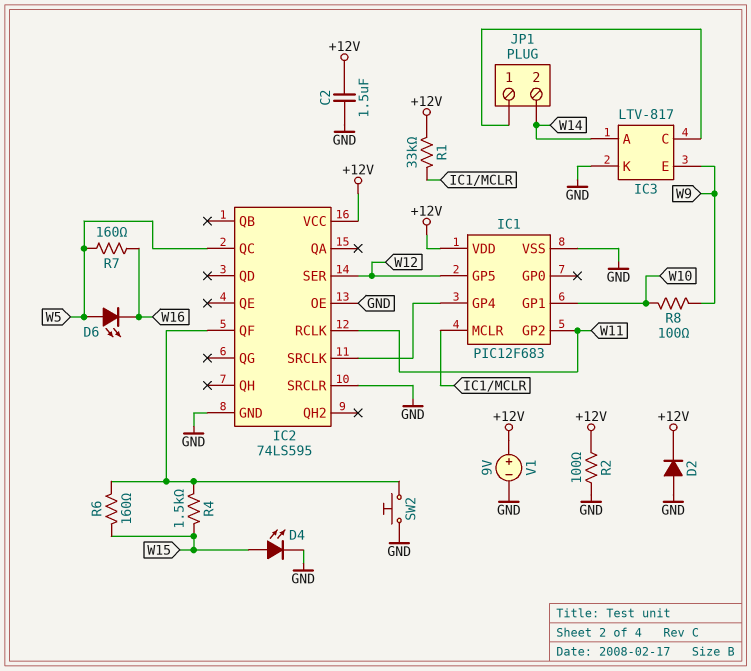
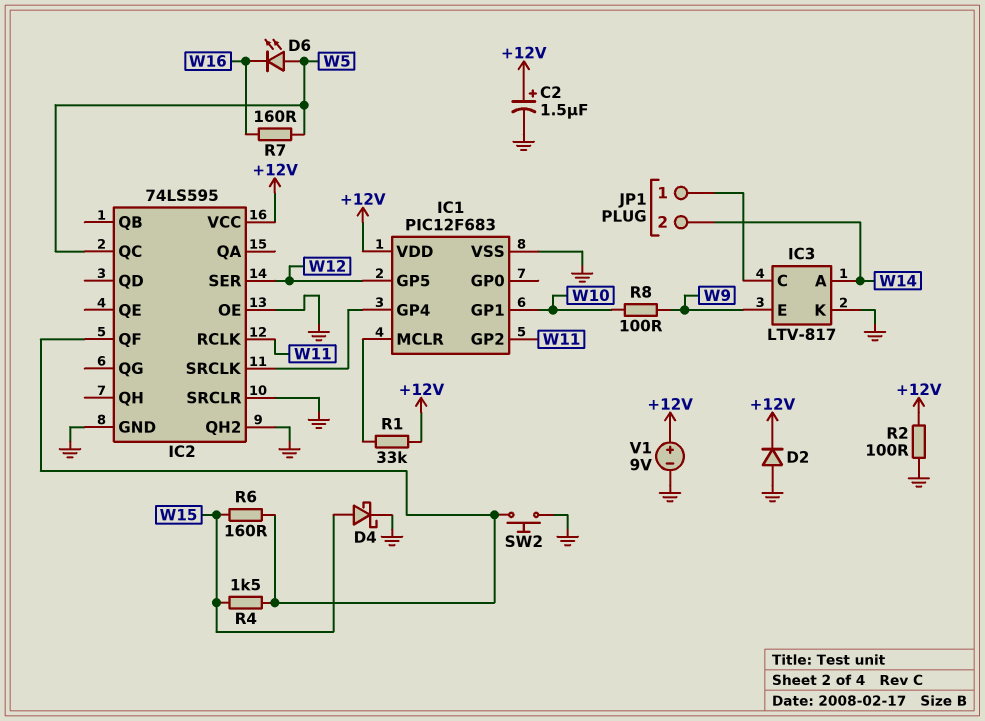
C2: 1.5uF (+12V, GND) -> 1.5uF (plus +12V, minus GND)
D4: LED (A W15, K GND) -> schottky (A W15, K GND)
IC2 pin QH2: none -> GND

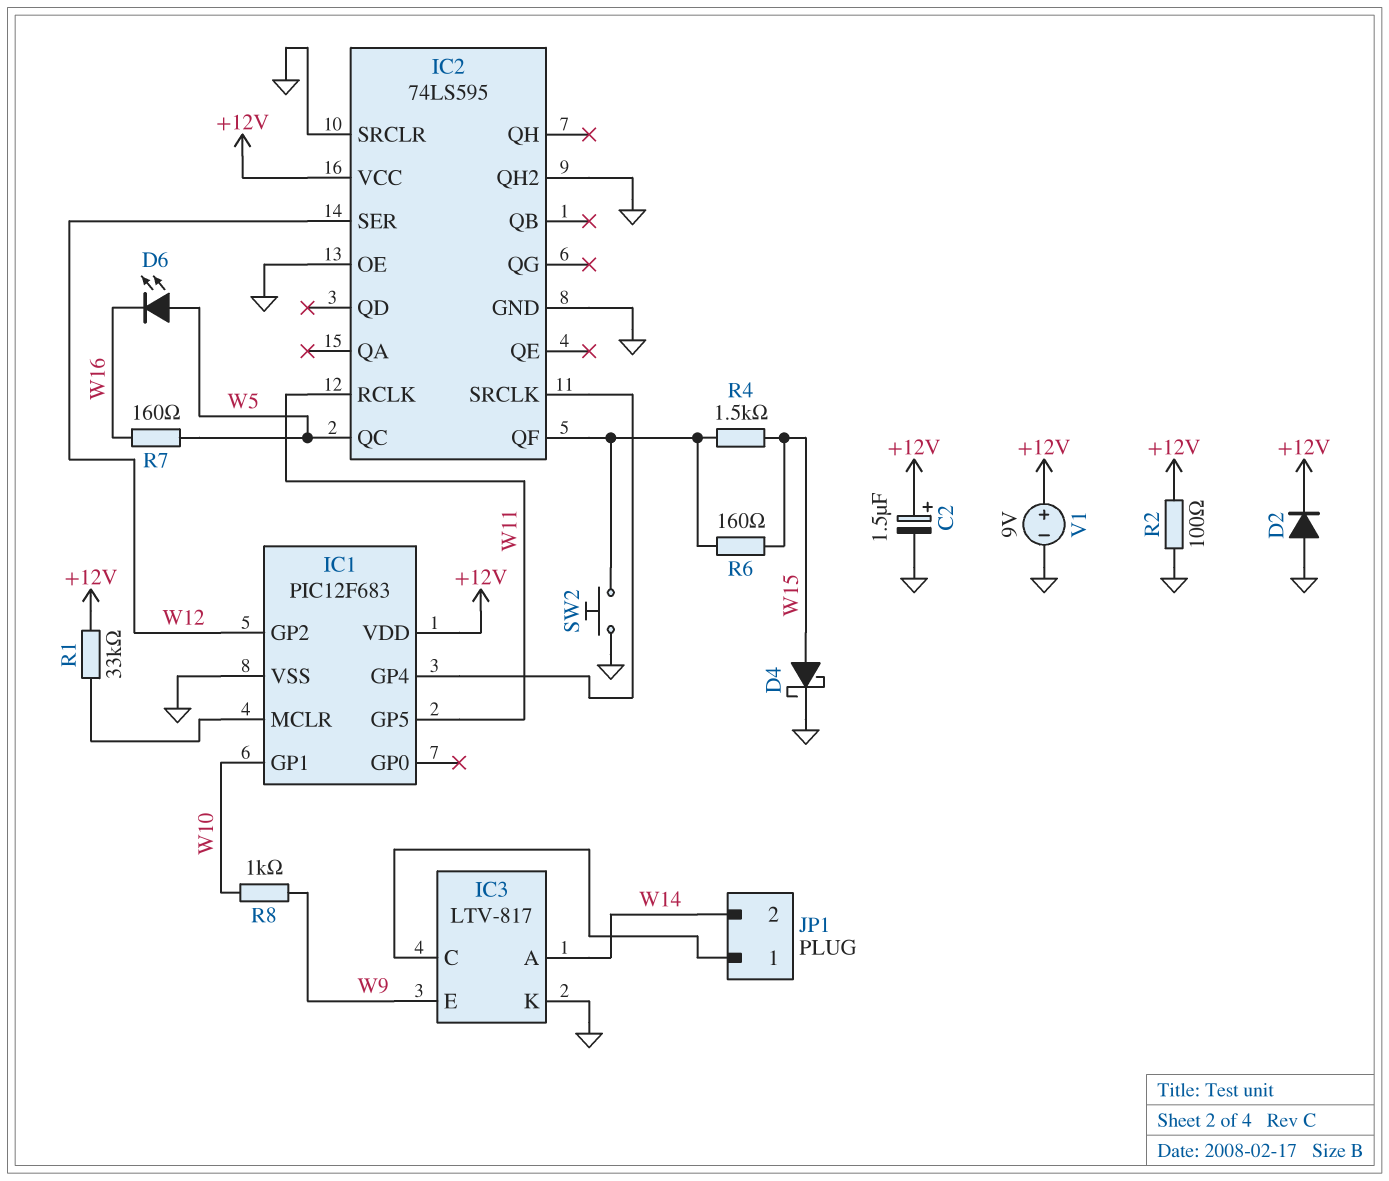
IC1 pin GP2: W11 -> W12
IC1 pin GP5: W12 -> W11
R8: 100 (W9, W10) -> 1k (W9, W10)

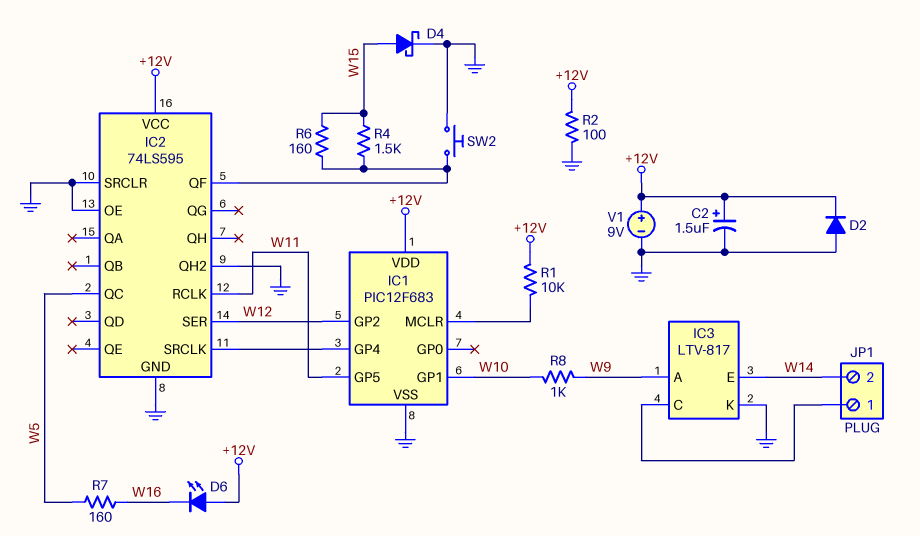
D6: LED (A W5, K W16) -> LED (A +12V, K W16)
IC3 pin A: W14 -> W9
IC3 pin E: W9 -> W14
R1: 33k (+12V, IC1/MCLR) -> 10k (+12V, IC1/MCLR)

